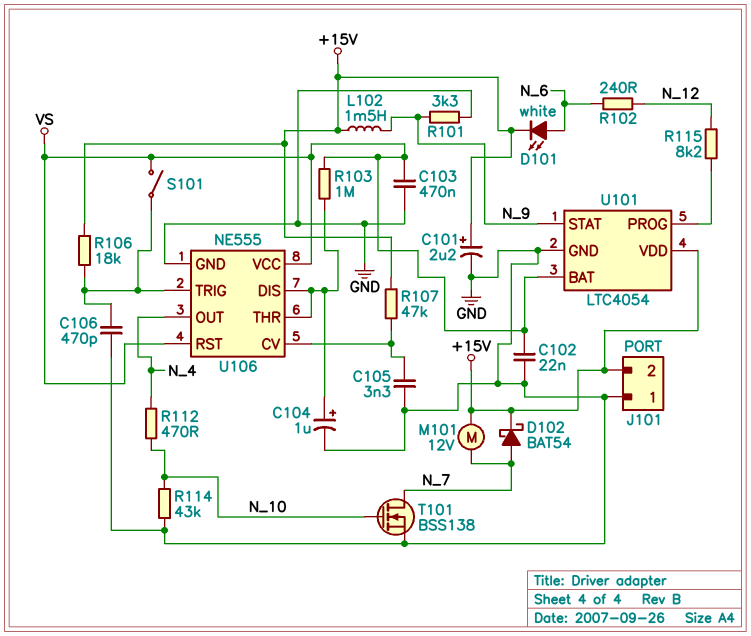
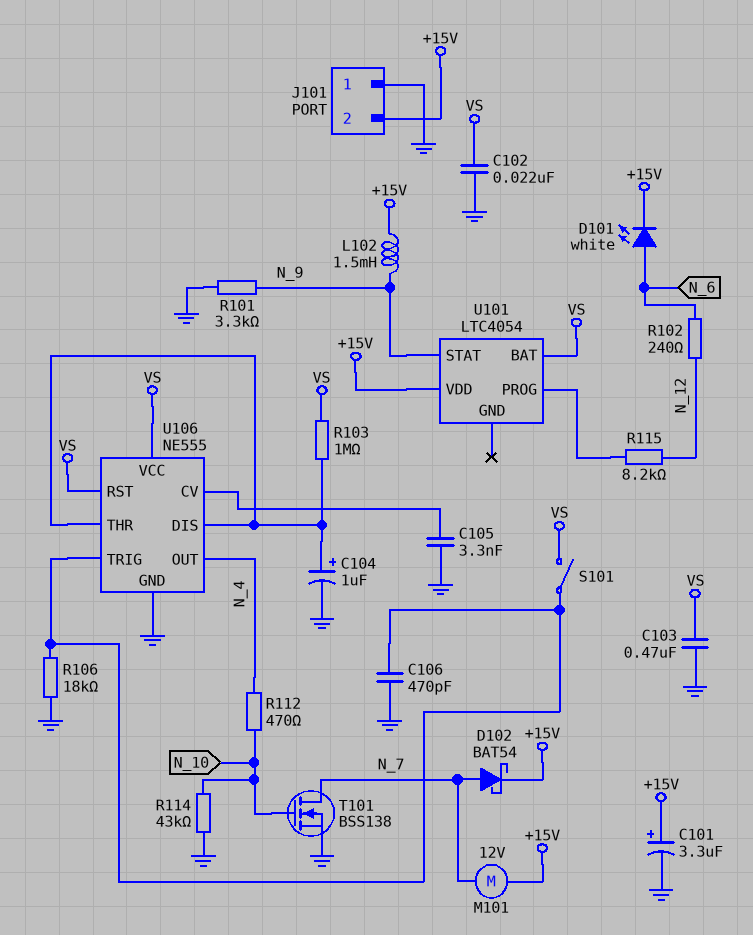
C101: 2.2uF (plus +15V, minus GND) -> 3.3uF (plus +15V, minus GND)
R106: 18k (+15V, U106/TRIG) -> 18k (GND, U106/TRIG)
R107: 47k (+15V, U106/CV) -> none
U101 pin GND: GND -> none

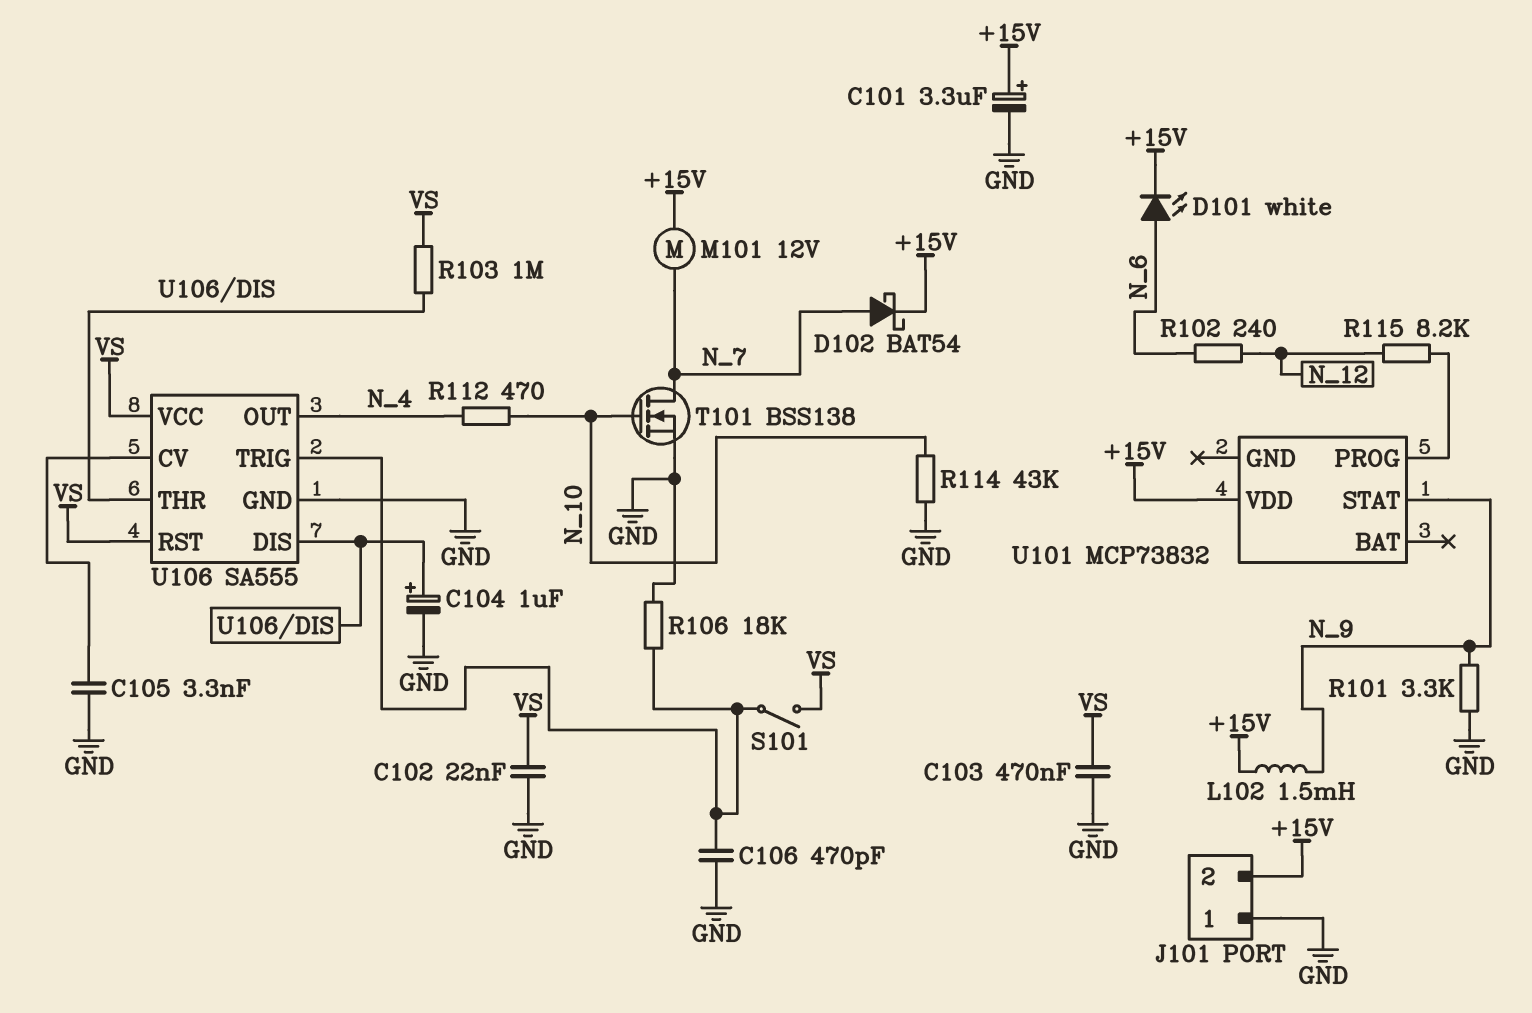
U101: LTC4054 -> MCP73832
U101 pin BAT: VS -> none
U106: NE555 -> SA555

